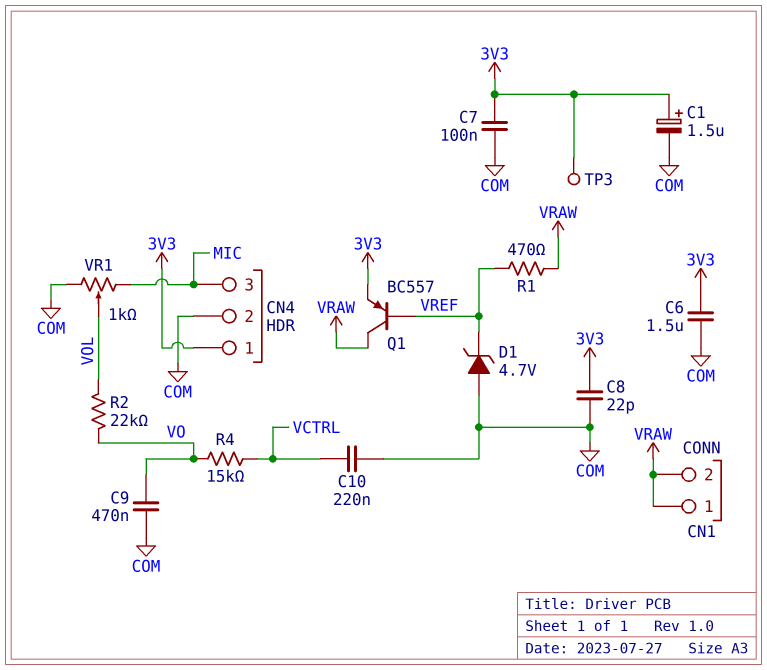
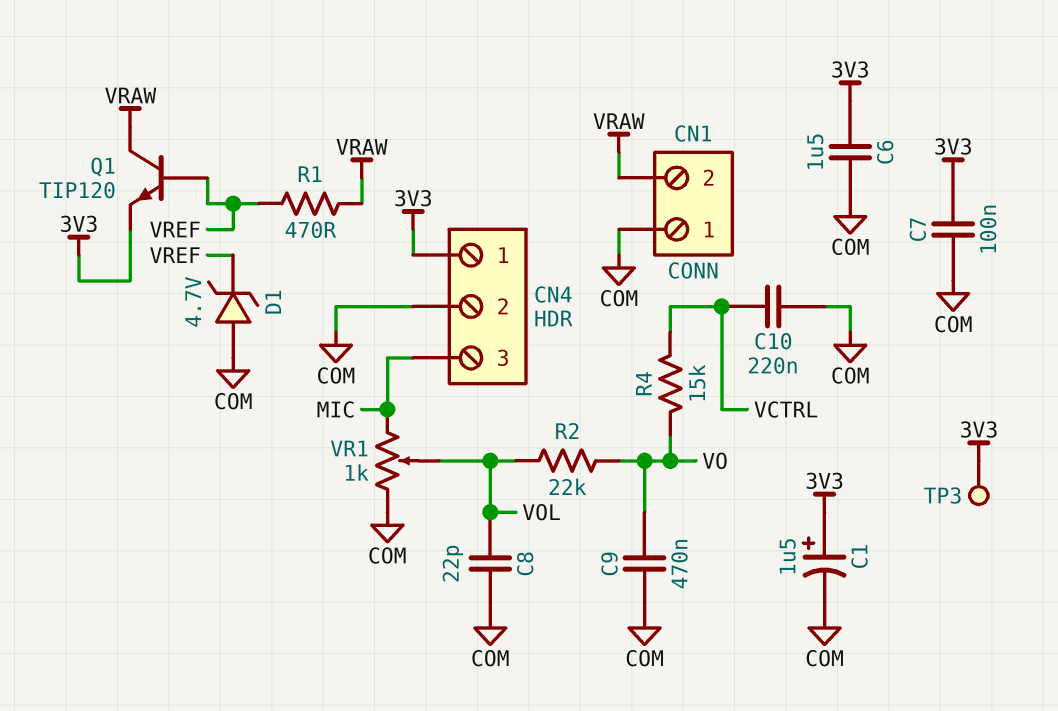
C8: 22pF (3V3, COM) -> 22pF (COM, VOL)
CN1 pin 1: VRAW -> COM
Q1: PNP BC557 (B VREF, C VRAW, E 3V3) -> NPN TIP120 (B VREF, C VRAW, E 3V3)

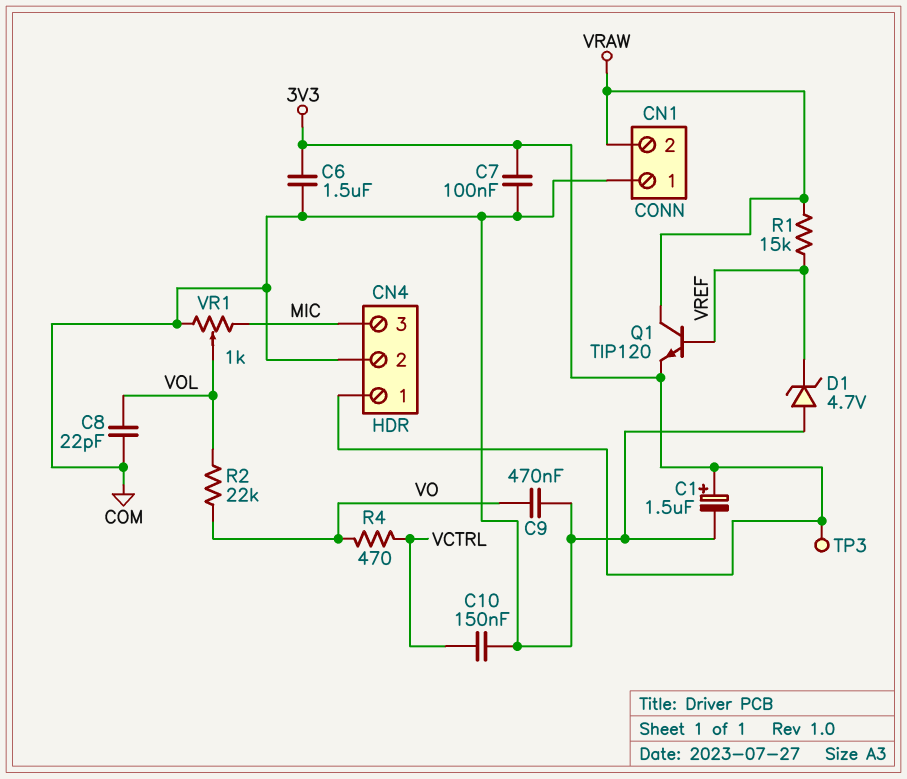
C10: 220nF (COM, VCTRL) -> 150nF (COM, VCTRL)
R1: 470 (VRAW, VREF) -> 15k (VRAW, VREF)
R4: 15k (VCTRL, VO) -> 470 (VCTRL, VO)

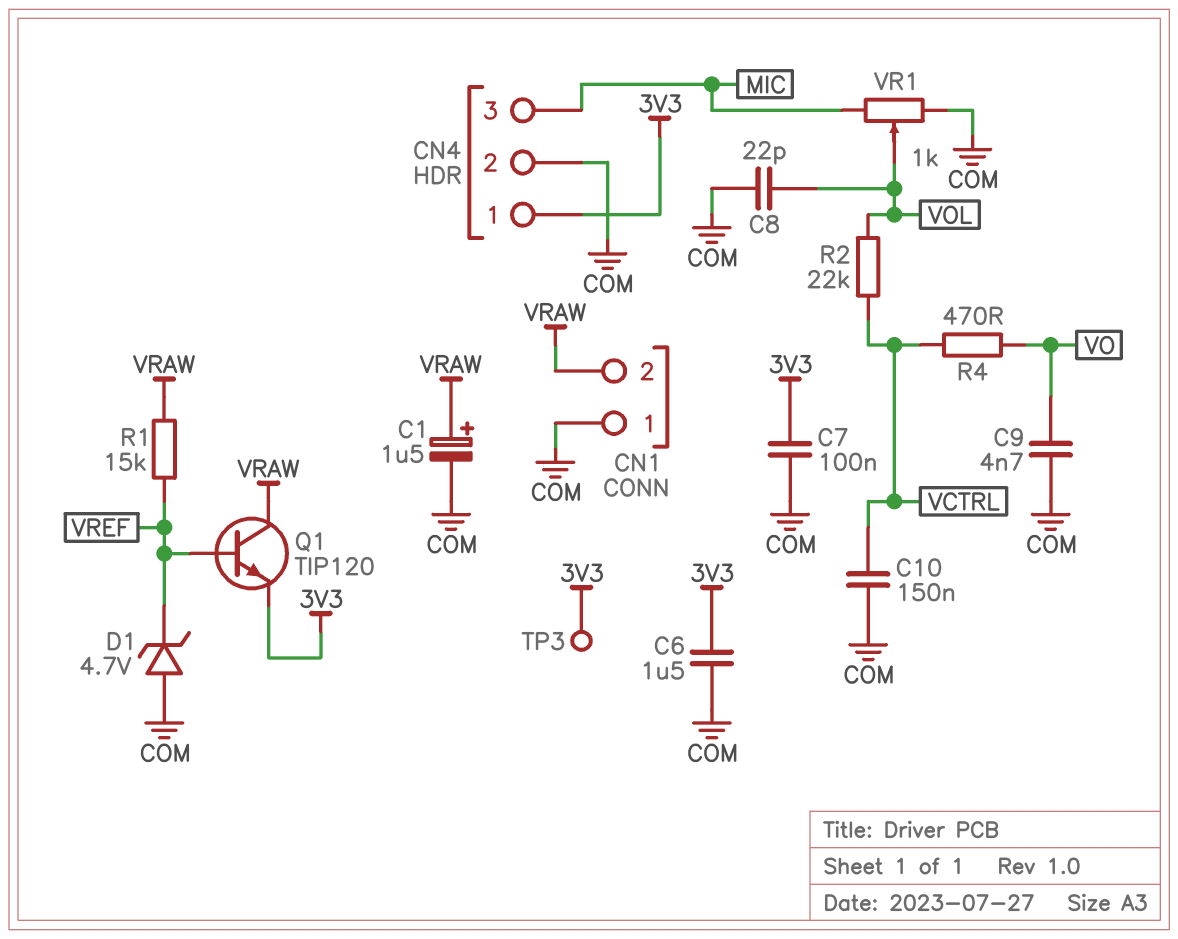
C1: 1.5uF (plus 3V3, minus COM) -> 1.5uF (plus VRAW, minus COM)
C9: 470nF (COM, VO) -> 4.7nF (COM, VO)
R2: 22k (VO, VOL) -> 22k (VCTRL, VOL)

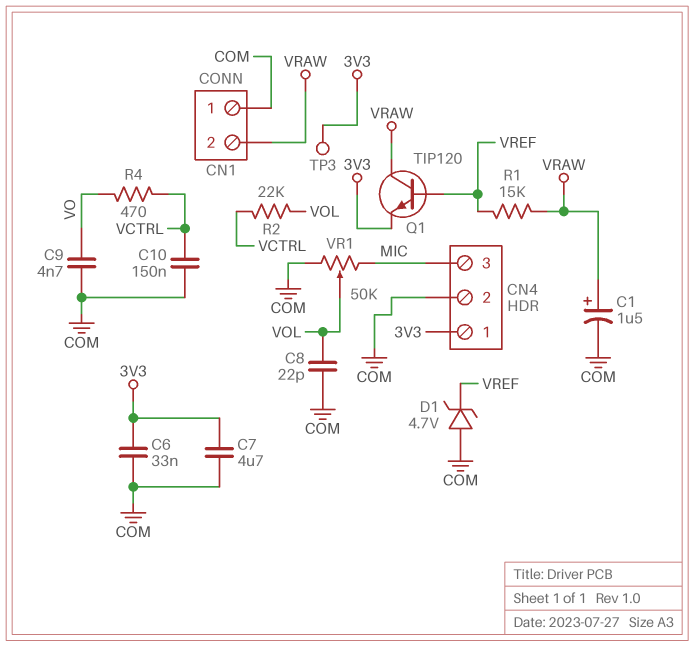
C6: 1.5uF (3V3, COM) -> 33nF (3V3, COM)
C7: 100nF (3V3, COM) -> 4.7uF (3V3, COM)
VR1: 1k (COM, MIC, wiper VOL) -> 50k (COM, MIC, wiper VOL)

